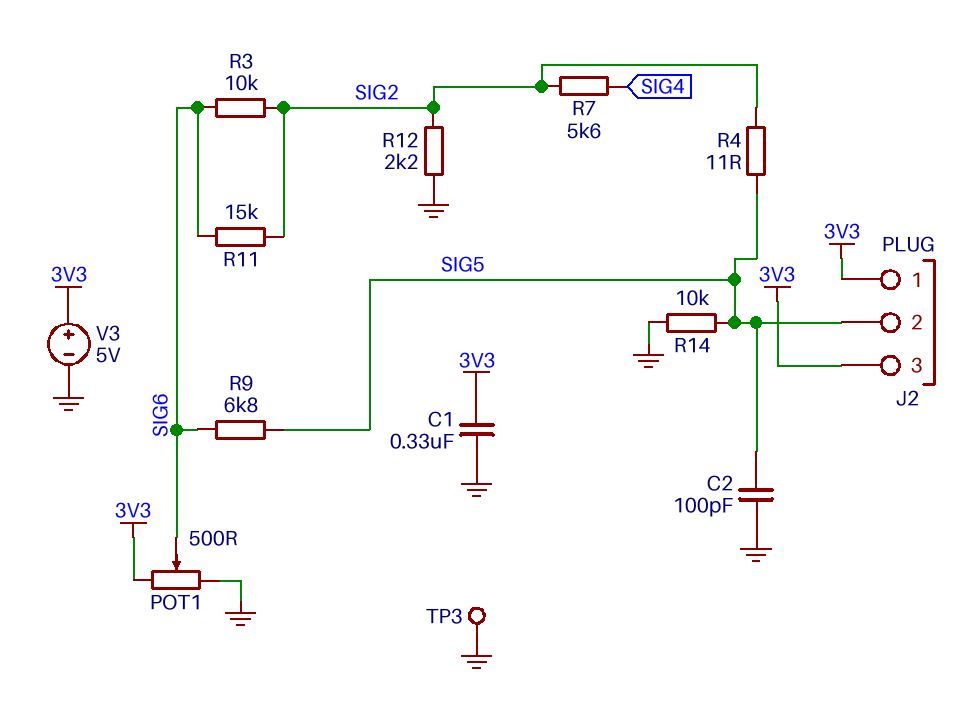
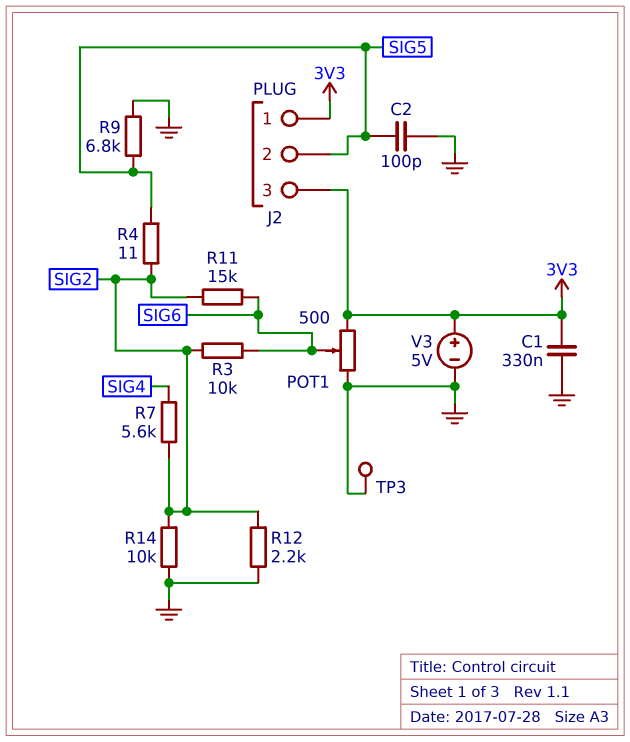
R9: 6.8k (SIG5, SIG6) -> 6.8k (GND, SIG5)
R14: 10k (GND, SIG5) -> 10k (GND, SIG2)

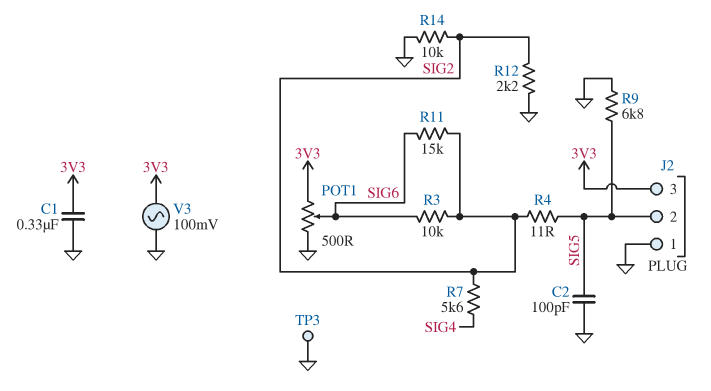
J2 pin 1: 3V3 -> GND
V3: 5V (plus 3V3, minus GND) -> AC 100mV (3V3, GND)

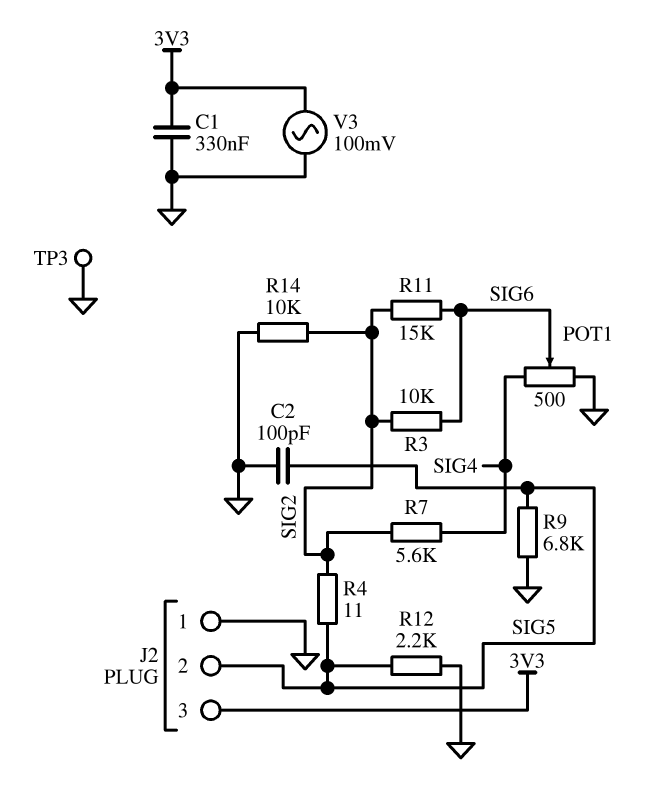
POT1: 500 (3V3, GND, wiper SIG6) -> 500 (GND, SIG4, wiper SIG6)
R12: 2.2k (GND, SIG2) -> 2.2k (GND, SIG5)

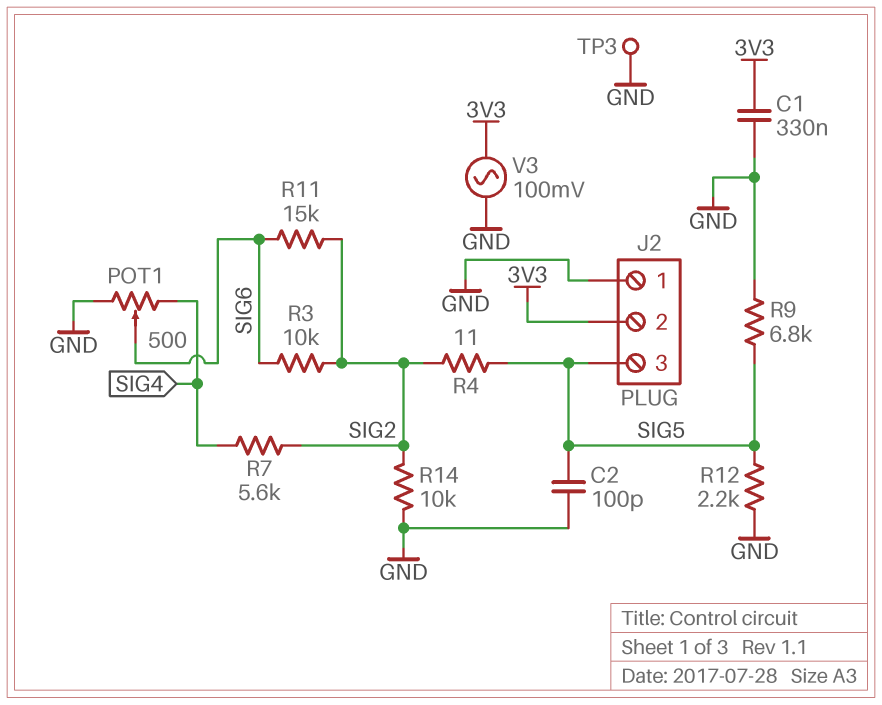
J2 pin 2: SIG5 -> 3V3
J2 pin 3: 3V3 -> SIG5

